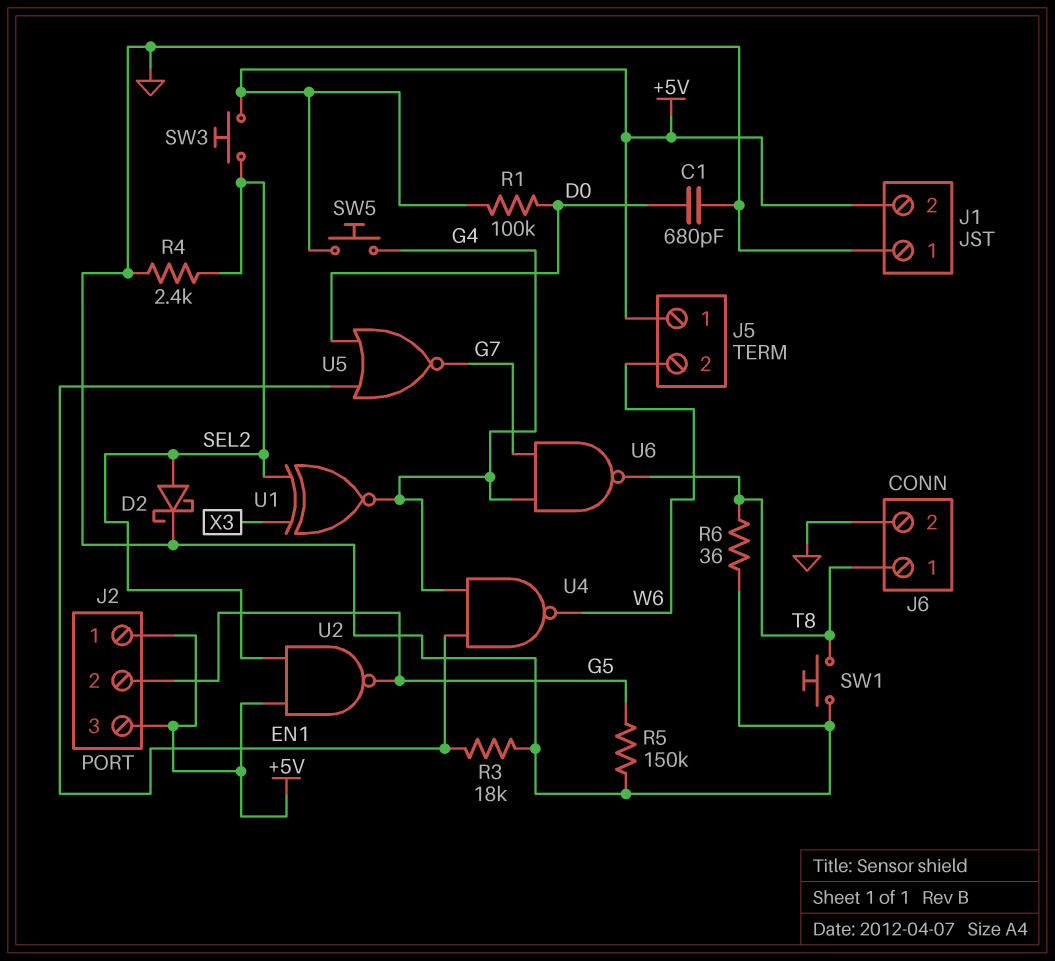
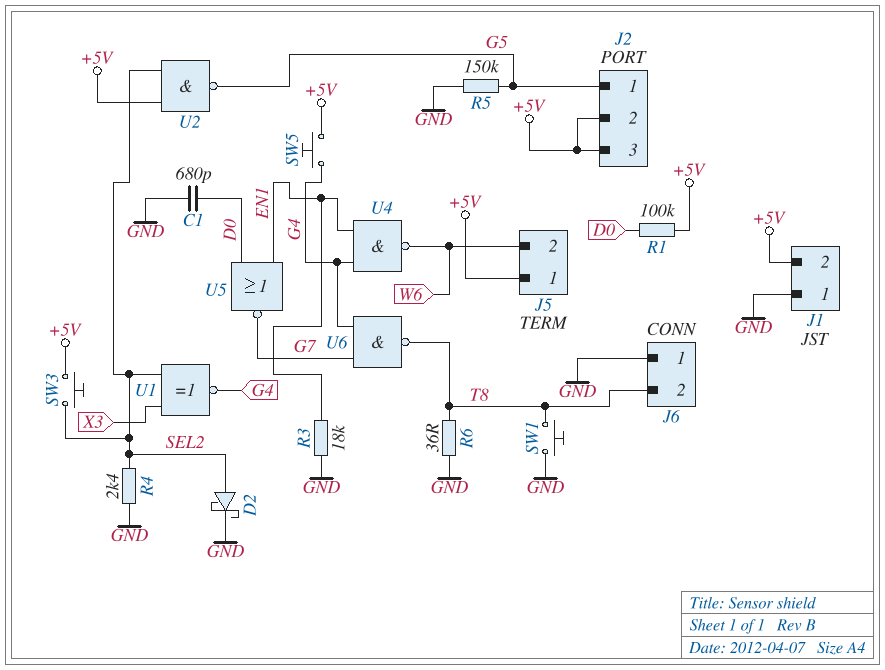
J2 pin 1: +5V -> G5
J2 pin 2: G5 -> +5V
J6 pin 1: T8 -> GND
J6 pin 2: GND -> T8

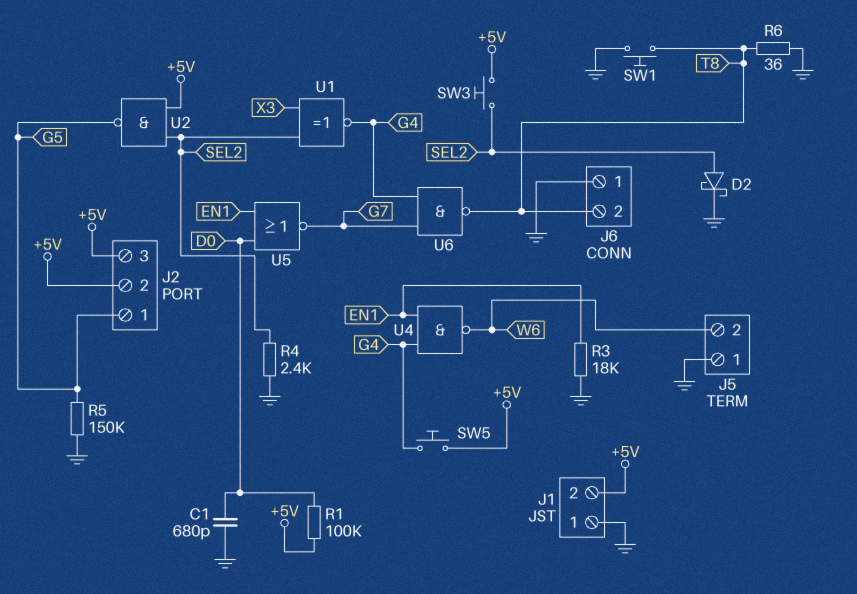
J5 pin 1: +5V -> GND

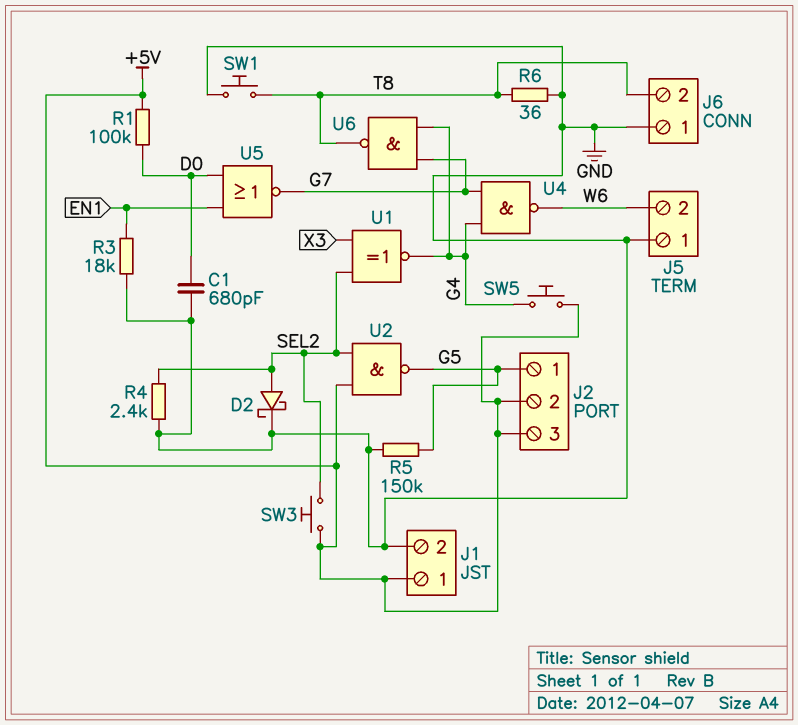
J1 pin 1: GND -> +5V
J1 pin 2: +5V -> GND
U4: NAND (in EN1, in G4, out W6) -> NAND (in G4, in G7, out W6)

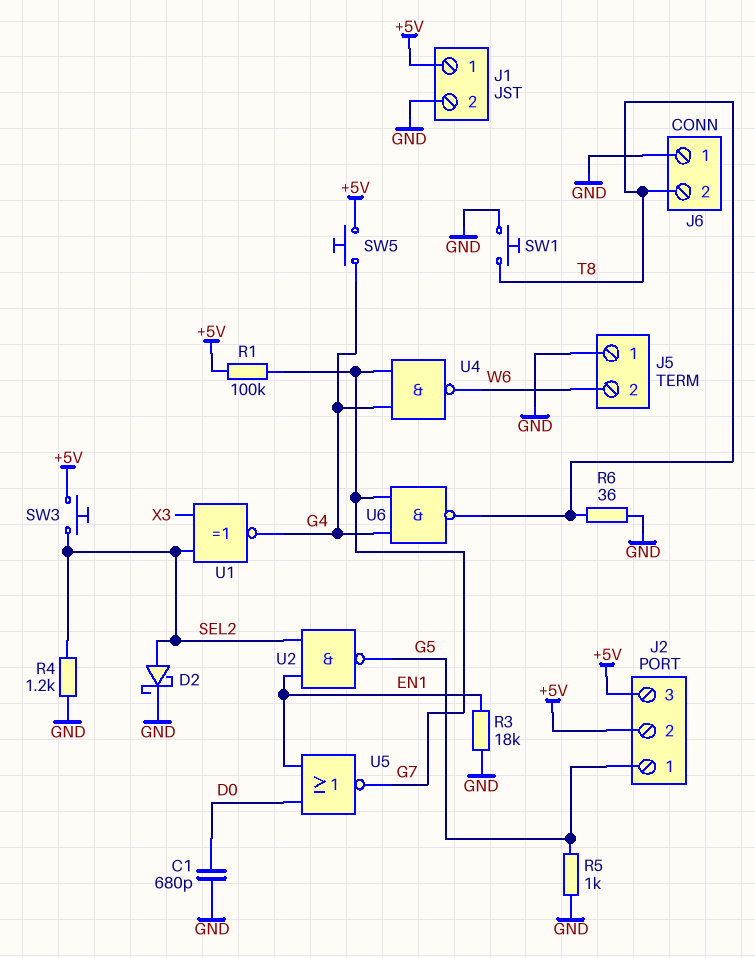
R1: 100k (+5V, D0) -> 100k (+5V, G7)
R4: 2.4k (GND, SEL2) -> 1.2k (GND, SEL2)
R5: 150k (G5, GND) -> 1k (G5, GND)
U2: NAND (in +5V, in SEL2, out G5) -> NAND (in EN1, in SEL2, out G5)

